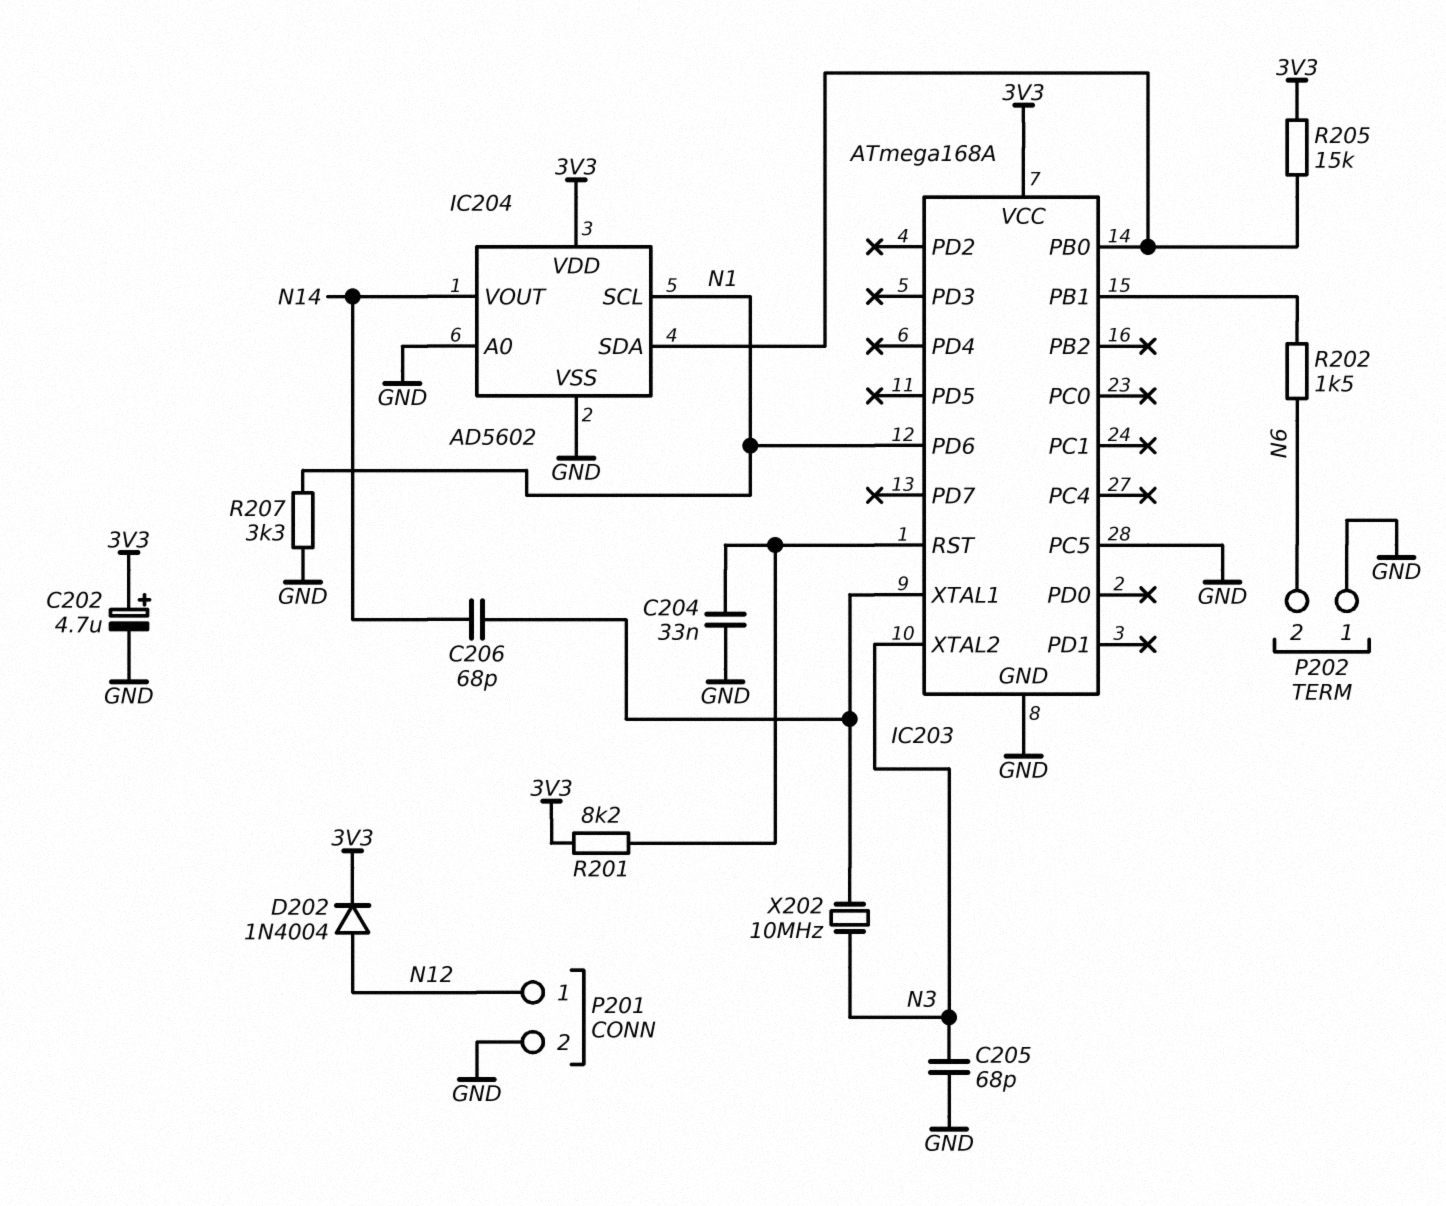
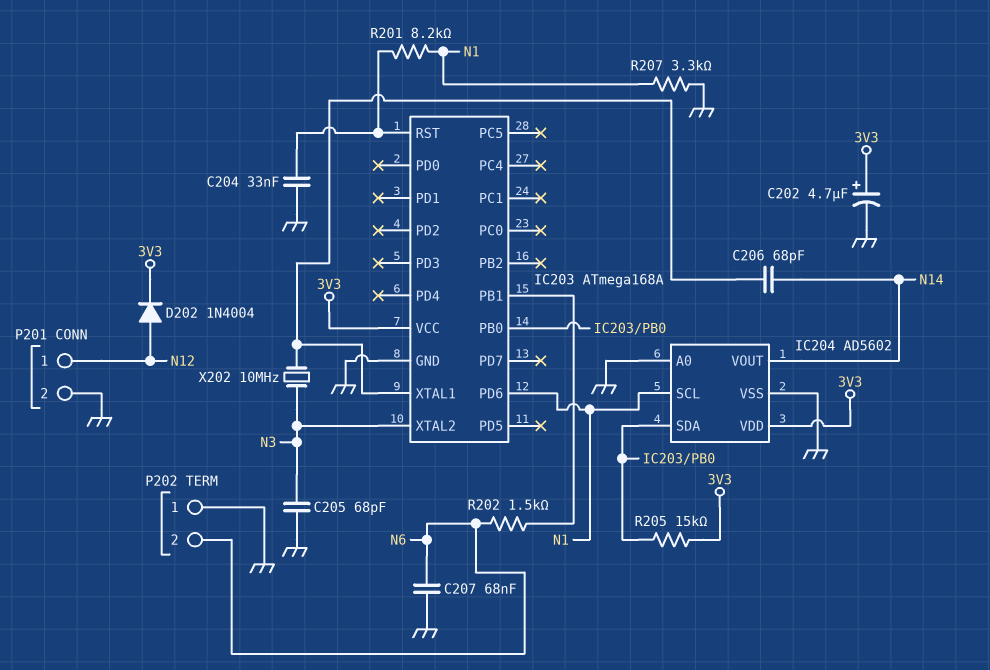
C207: none -> 68nF (GND, N6)
IC203 pin PC5: GND -> none
R201: 8.2k (3V3, IC203/RST) -> 8.2k (IC203/RST, N1)

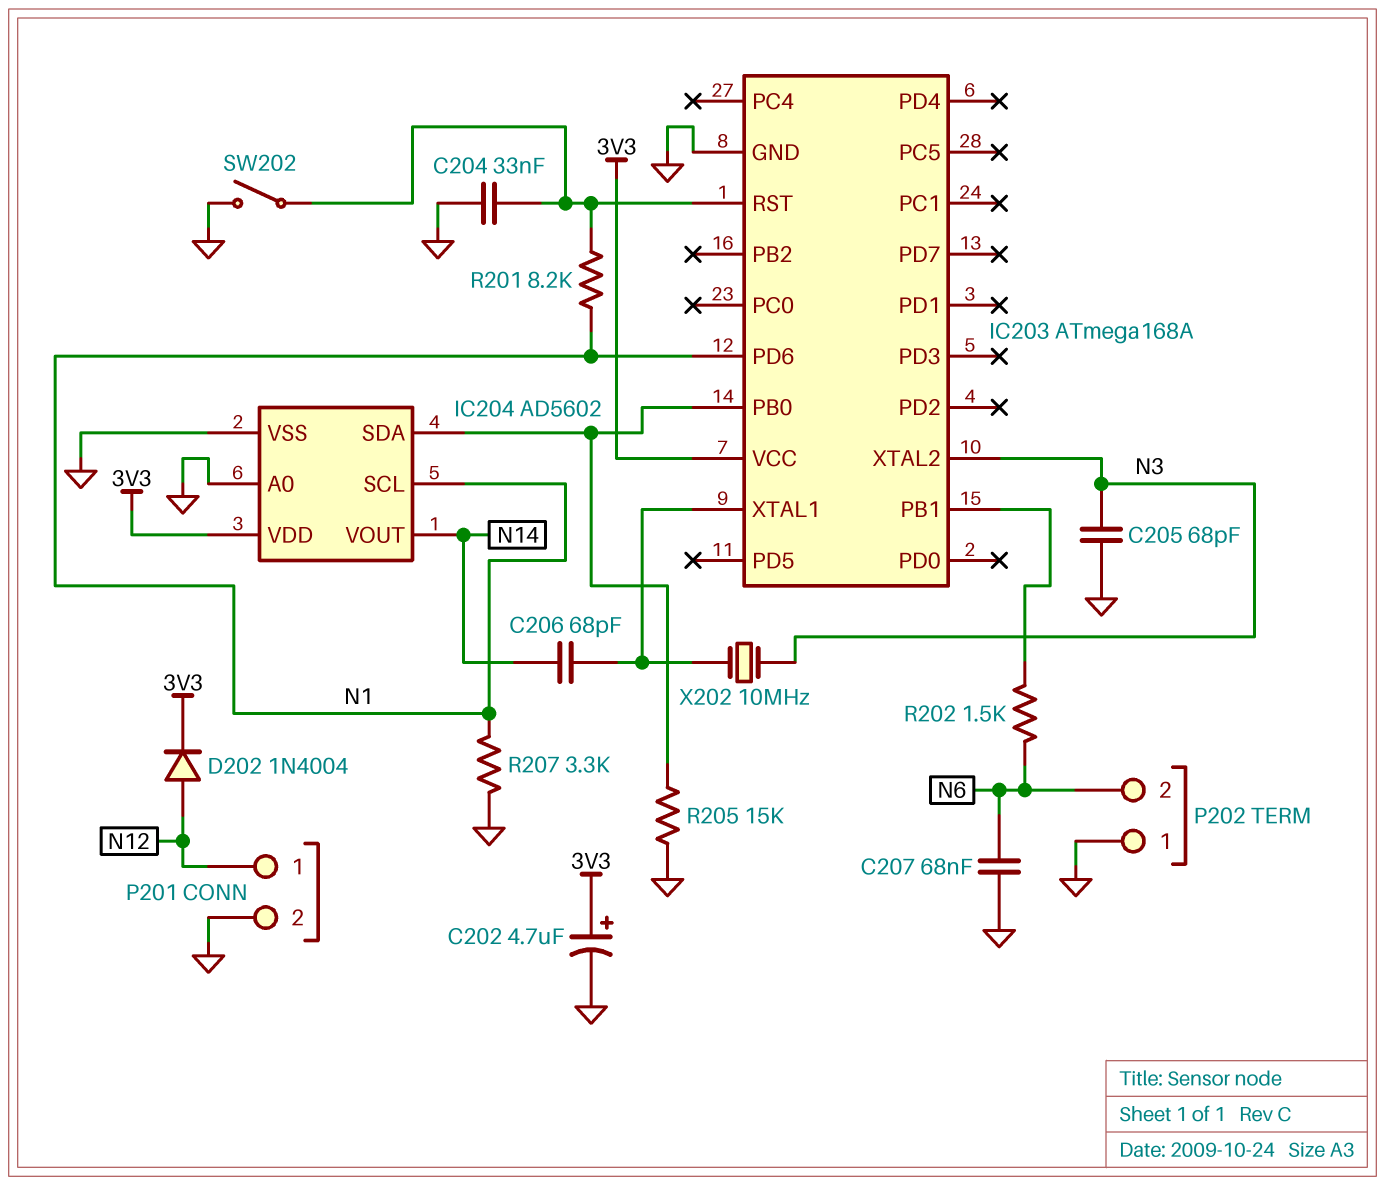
R205: 15k (3V3, IC203/PB0) -> 15k (GND, IC203/PB0)
SW202: none -> switch (GND, IC203/RST)

